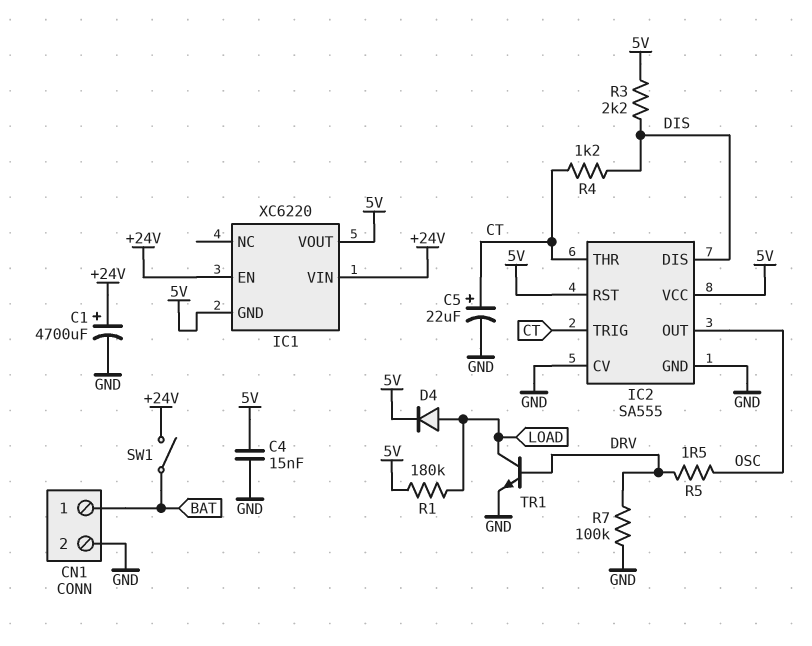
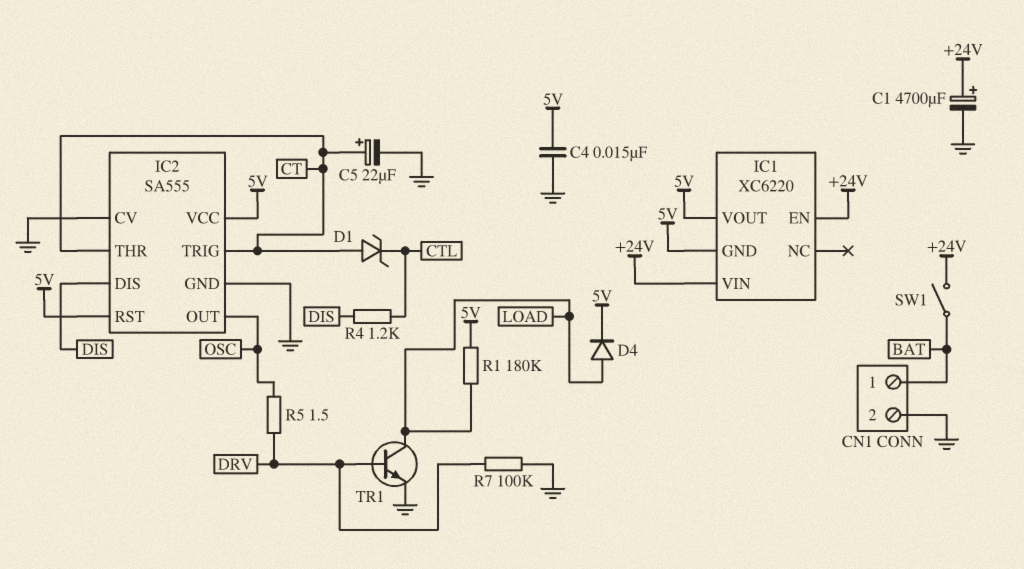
D1: none -> zener (A CT, K CTL)
R3: 2.2k (5V, DIS) -> none
R4: 1.2k (CT, DIS) -> 1.2k (CTL, DIS)

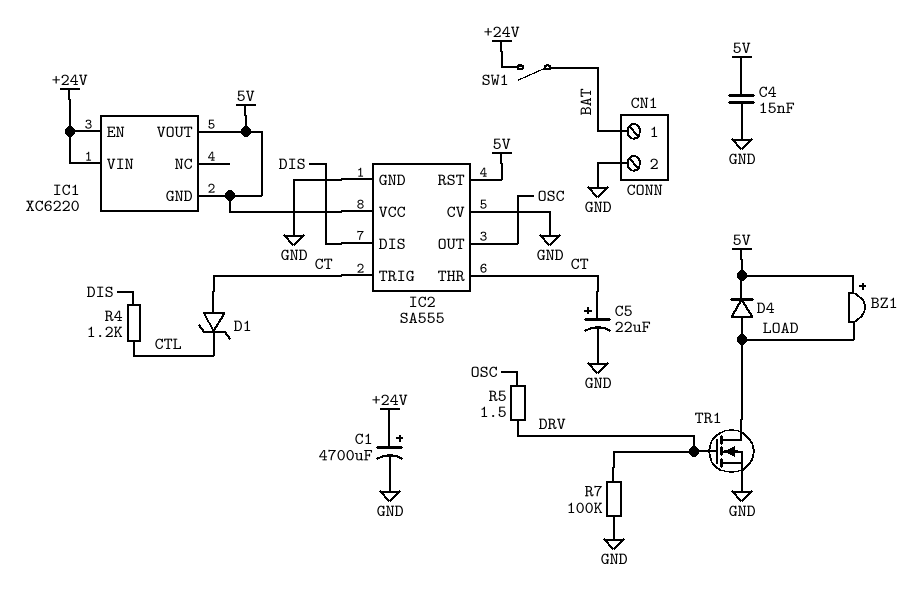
BZ1: none -> buzzer (plus 5V, minus LOAD)
R1: 180k (5V, LOAD) -> none
TR1: NPN (B DRV, C LOAD, E GND) -> NMOS (G DRV, D LOAD, S GND)

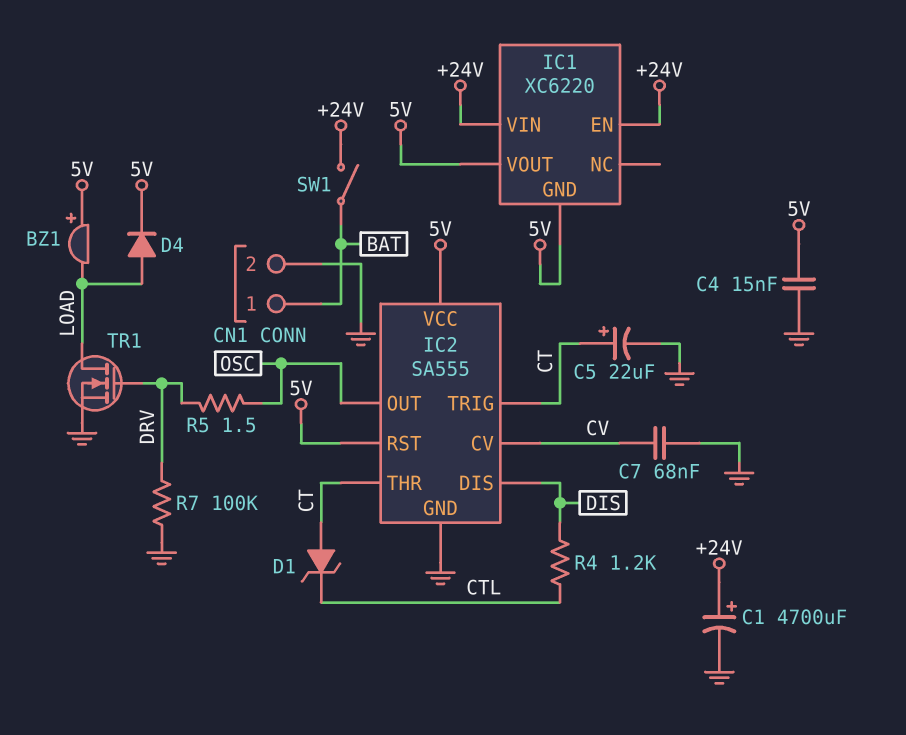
C7: none -> 68nF (CV, GND)
IC2 pin CV: GND -> CV

